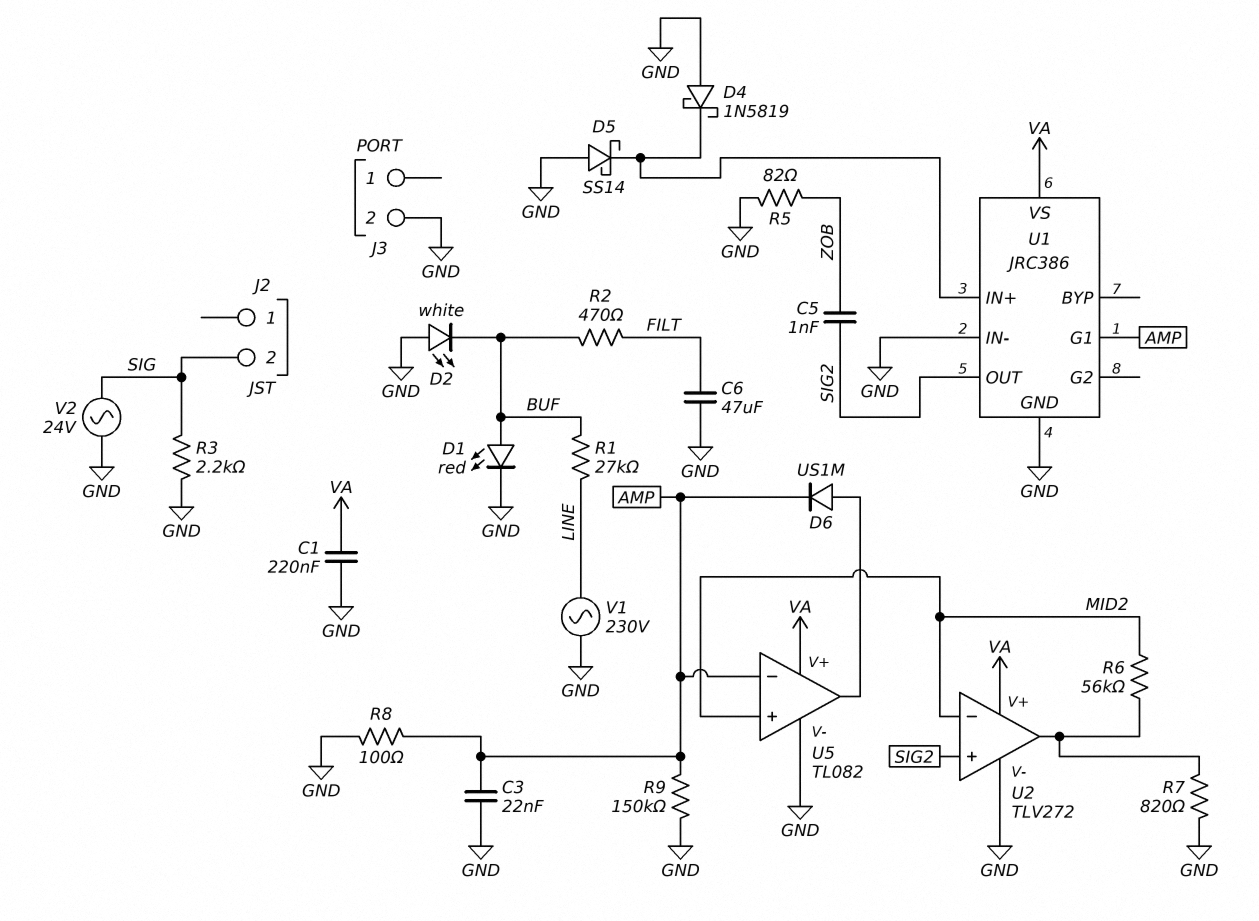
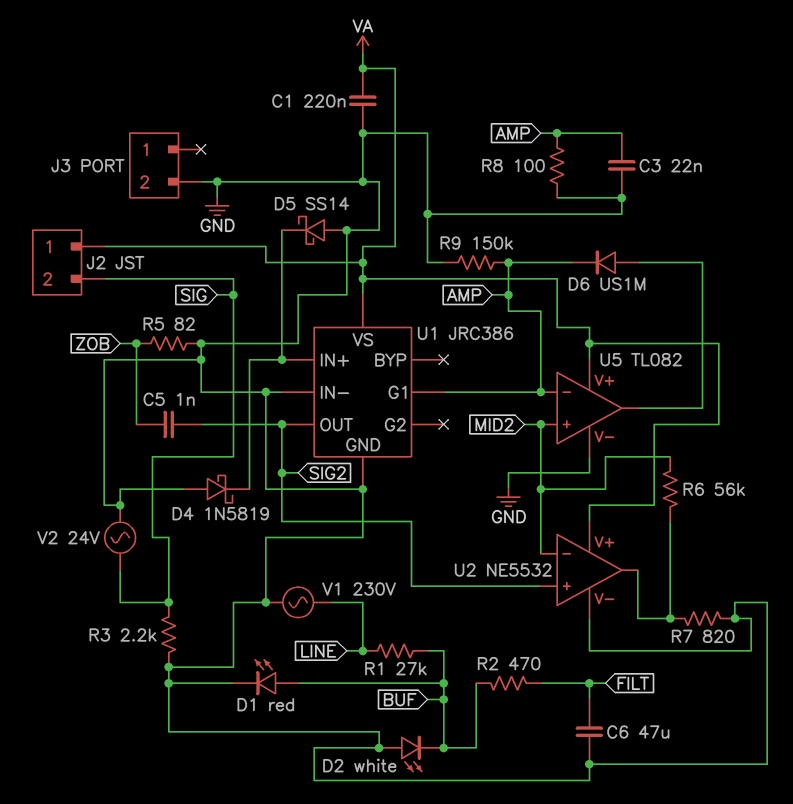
J2 pin 1: none -> VA
U2: TLV272 -> NE5532

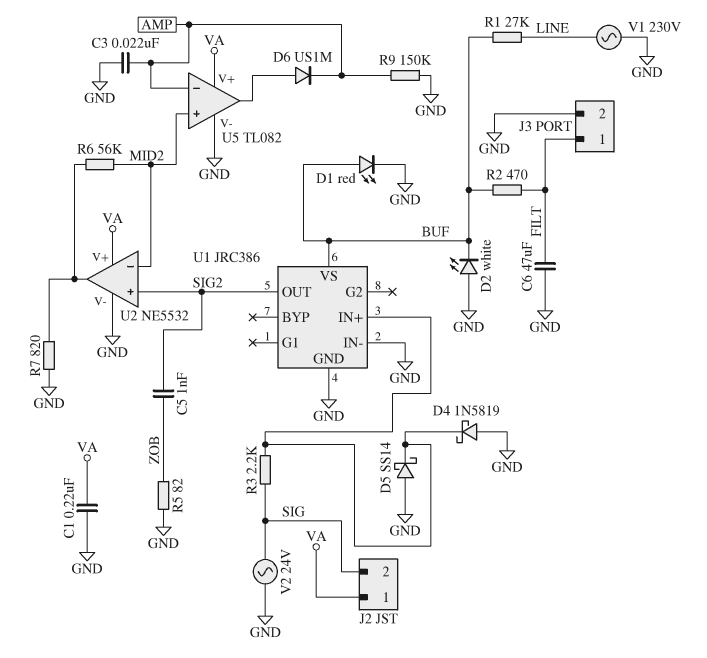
J3 pin 1: none -> FILT
R3: 2.2k (GND, SIG) -> 2.2k (SIG, U1/IN+)
R8: 100 (AMP, GND) -> none
U1 pin G1: AMP -> none
U1 pin VS: VA -> BUF

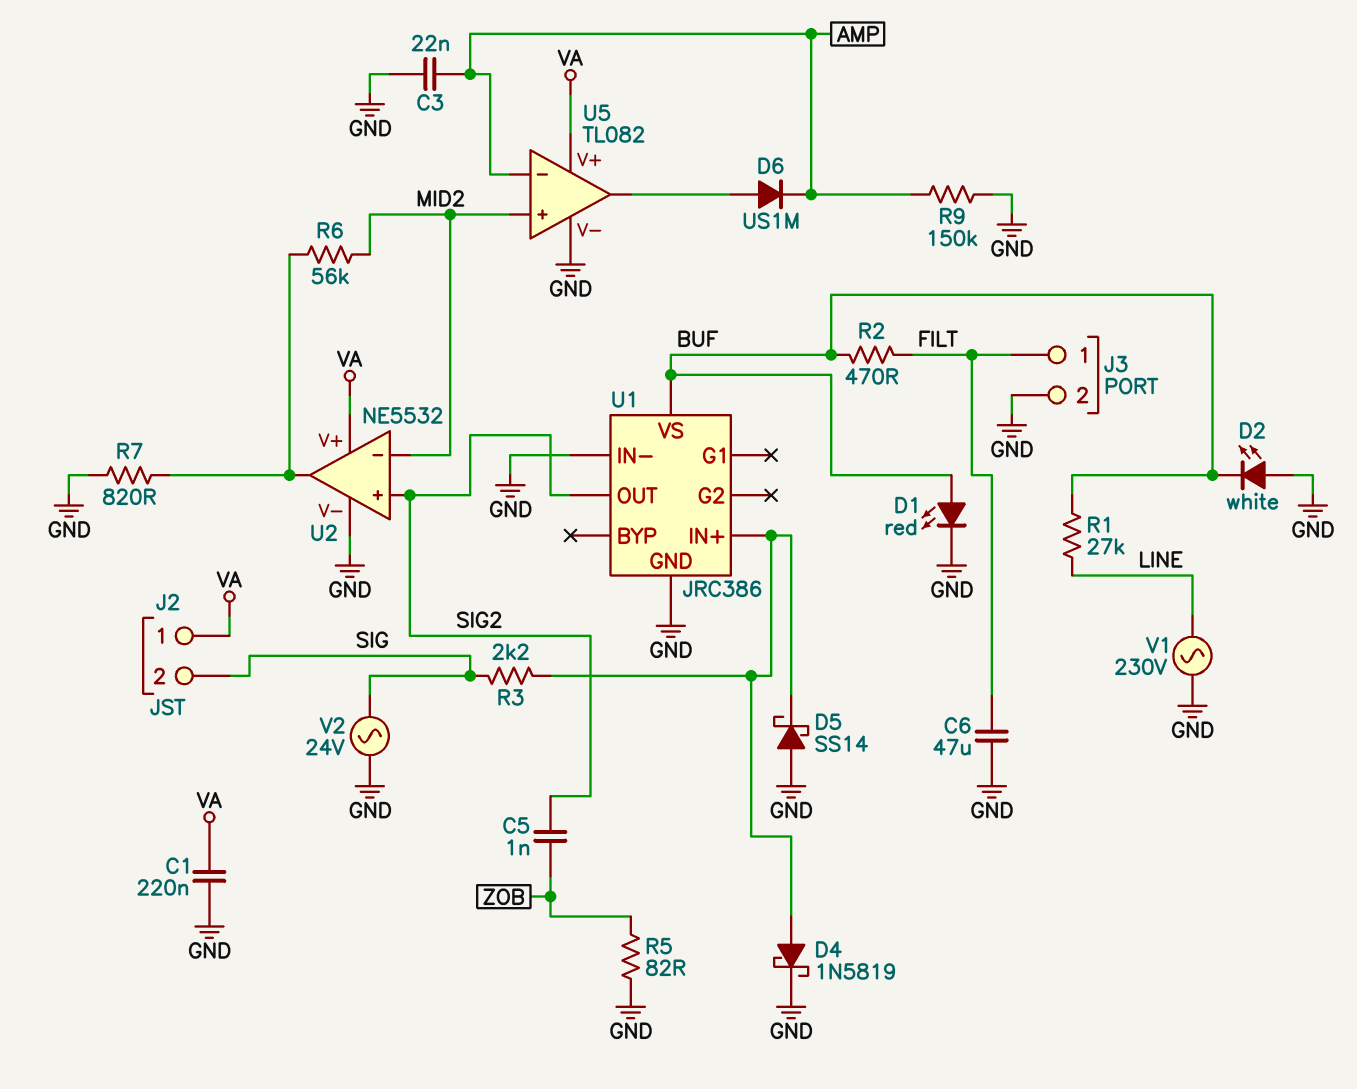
D4: schottky 1N5819 (A GND, K U1/IN+) -> schottky 1N5819 (A U1/IN+, K GND)

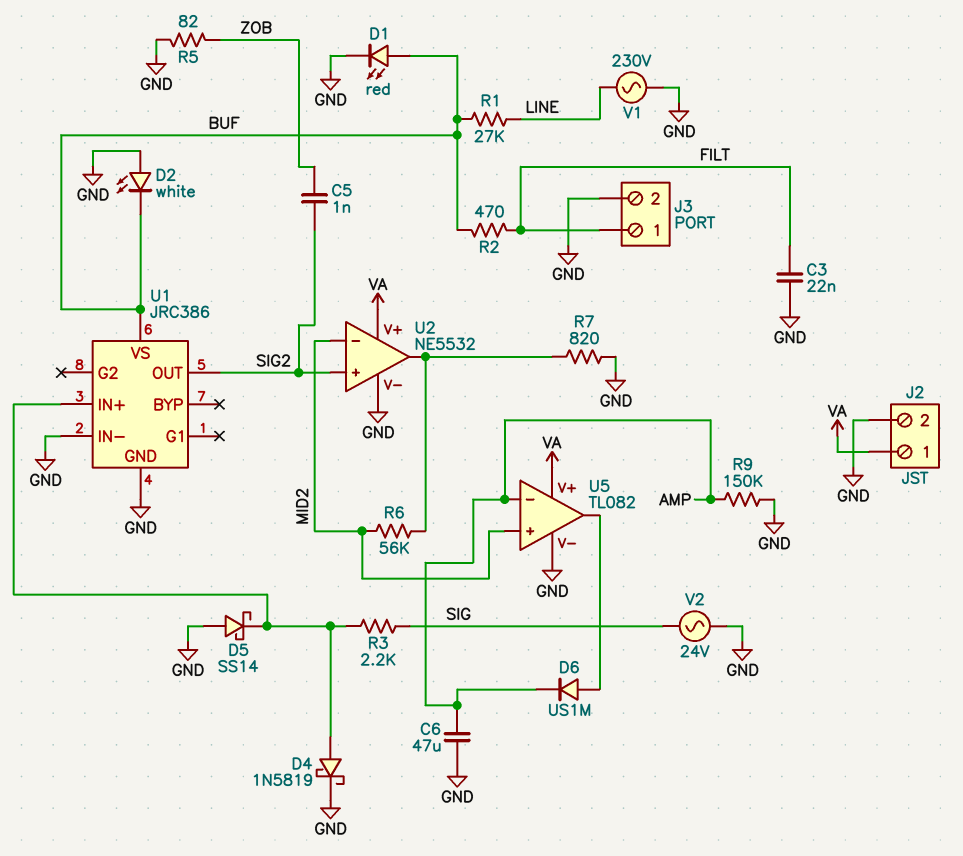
C1: 220nF (GND, VA) -> none
C3: 22nF (AMP, GND) -> 22nF (FILT, GND)
C6: 47uF (FILT, GND) -> 47uF (AMP, GND)
J2 pin 2: SIG -> GND

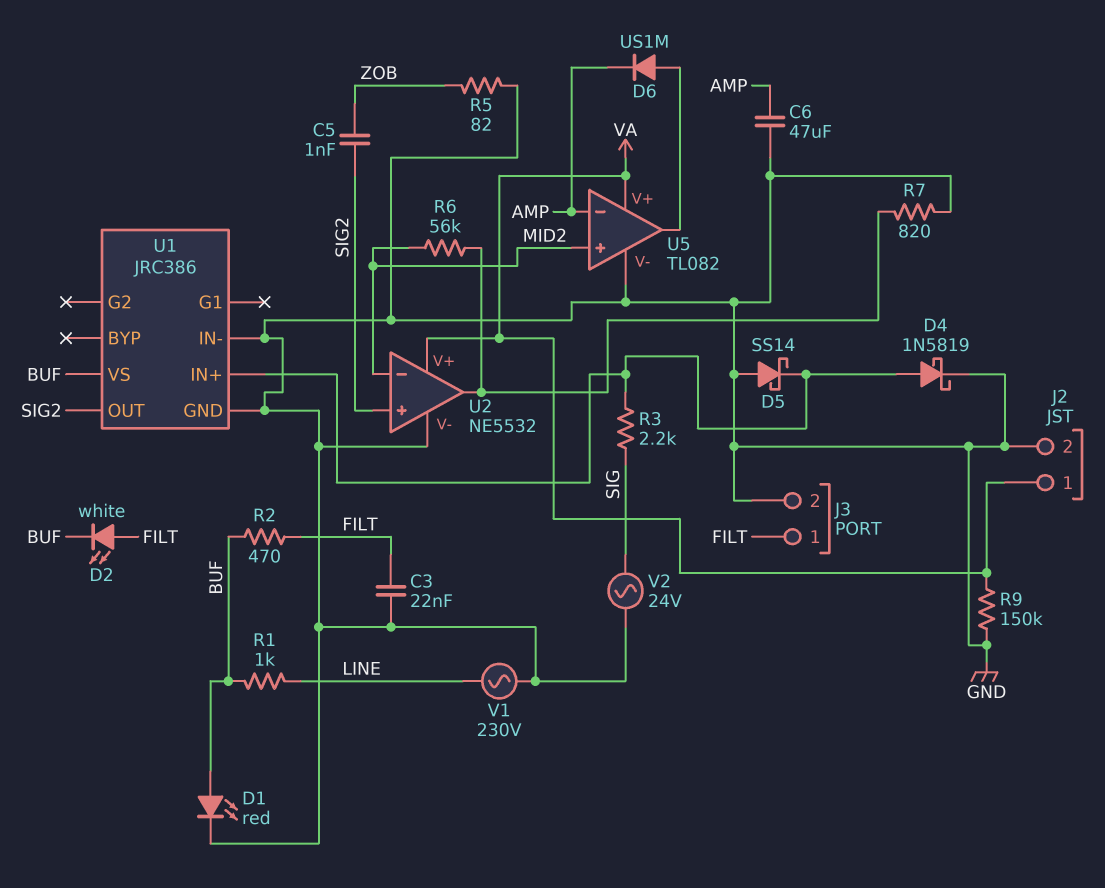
D2: LED white (A GND, K BUF) -> LED white (A FILT, K BUF)
R1: 27k (BUF, LINE) -> 1k (BUF, LINE)
R9: 150k (AMP, GND) -> 150k (GND, VA)

